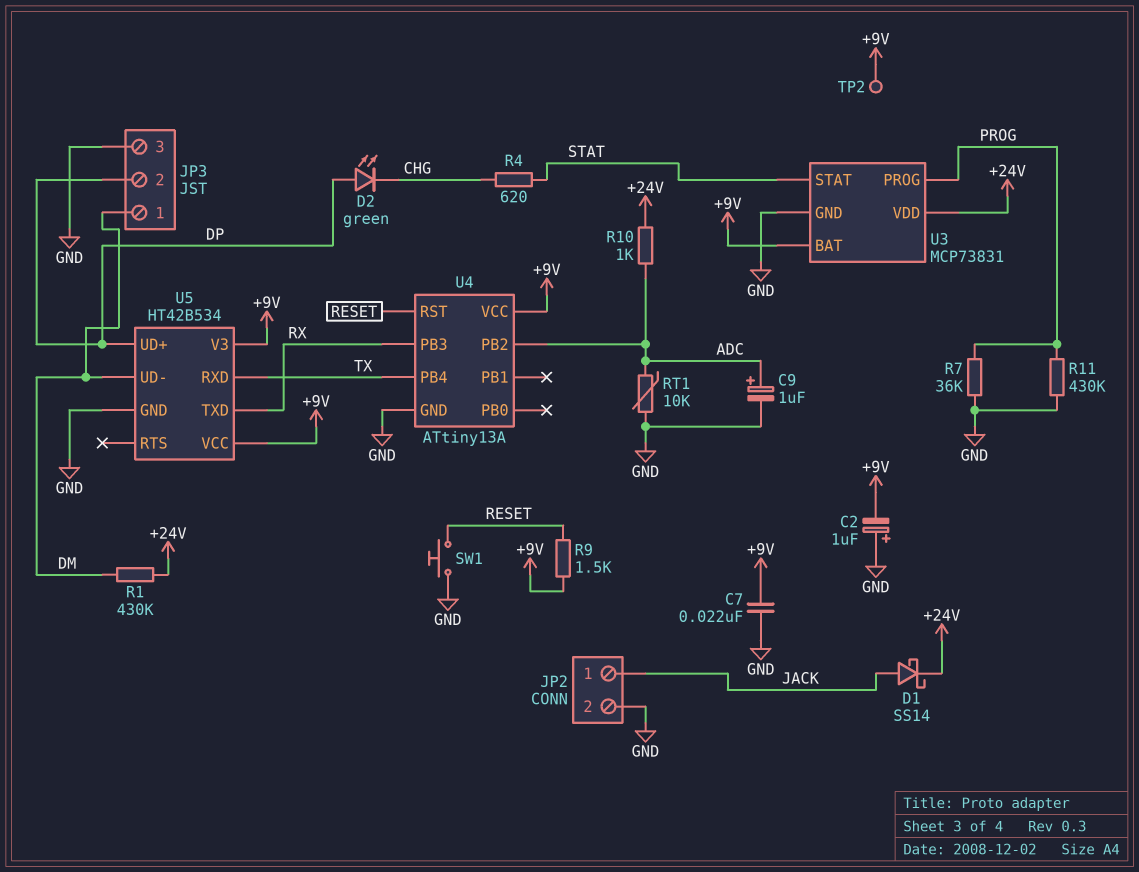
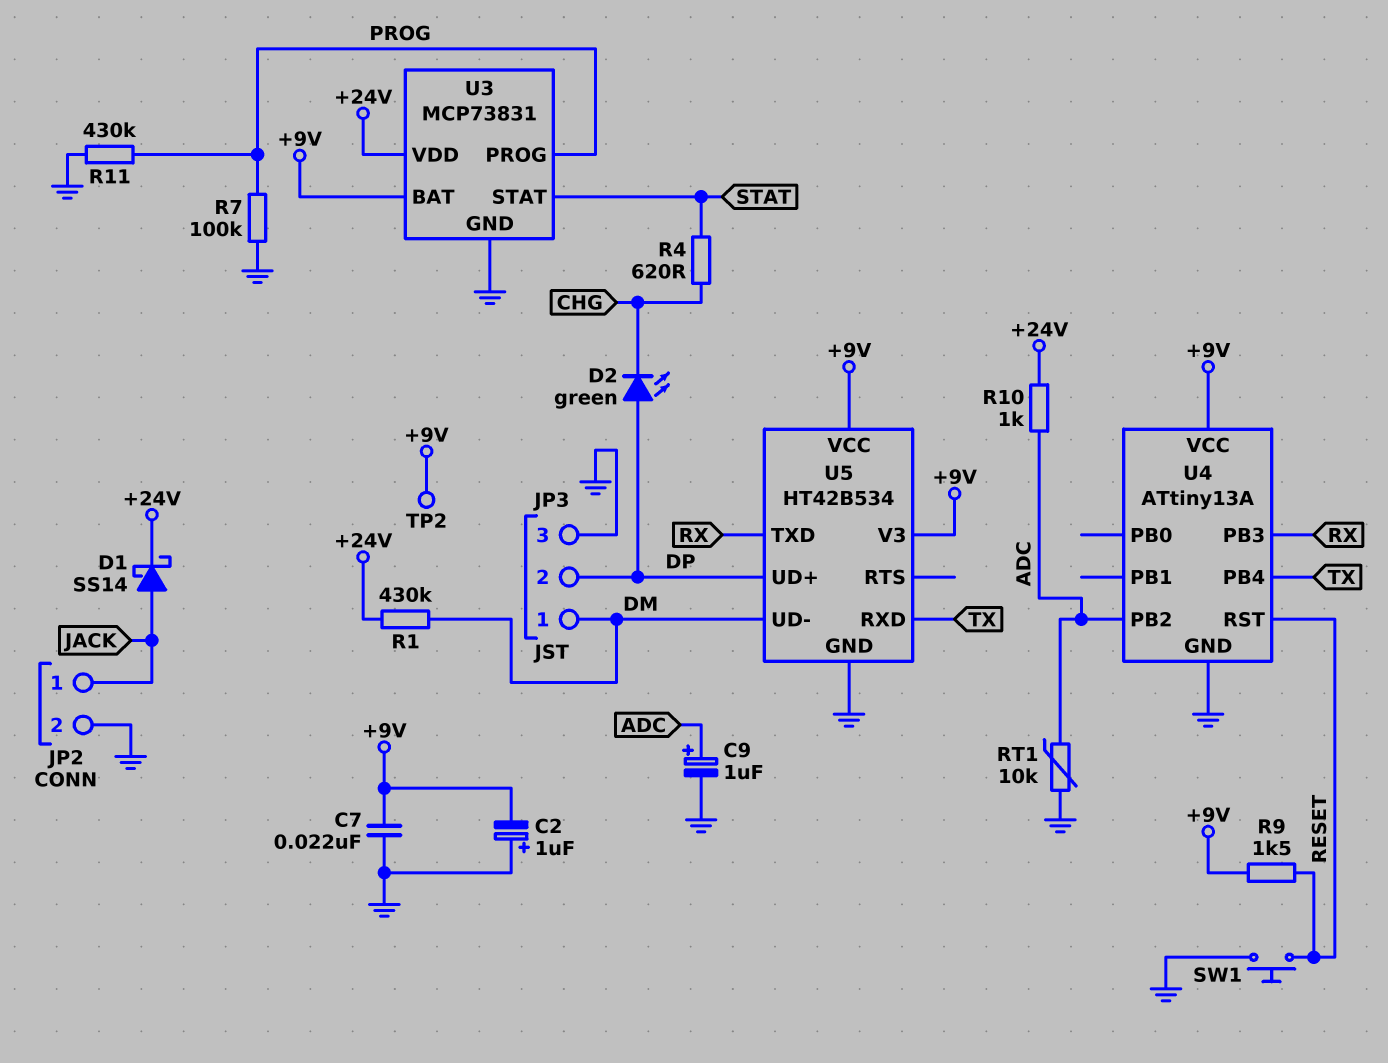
R7: 36k (GND, PROG) -> 100k (GND, PROG)

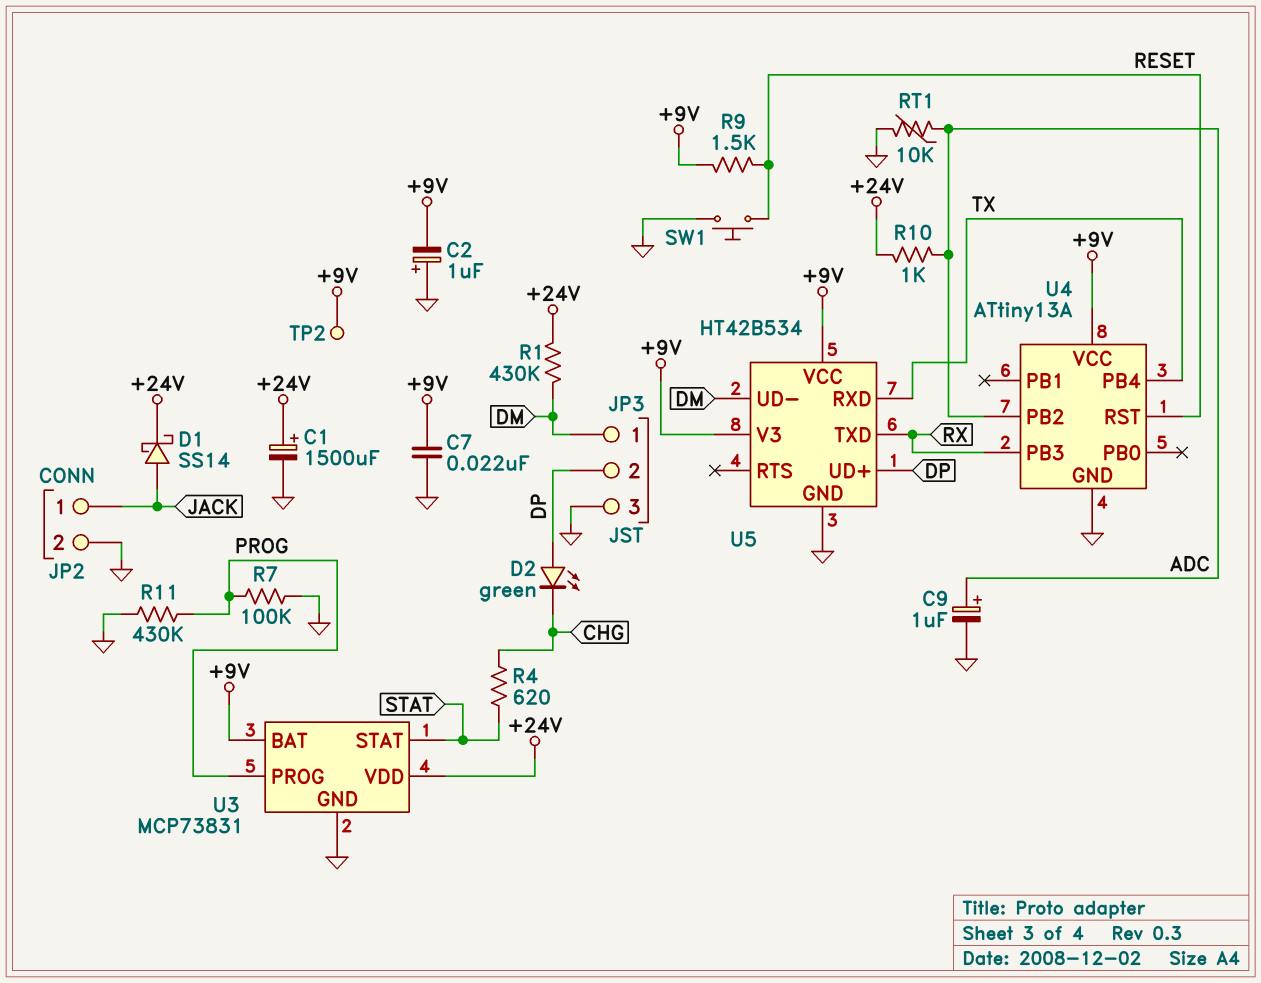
C1: none -> 1500uF (plus +24V, minus GND)

